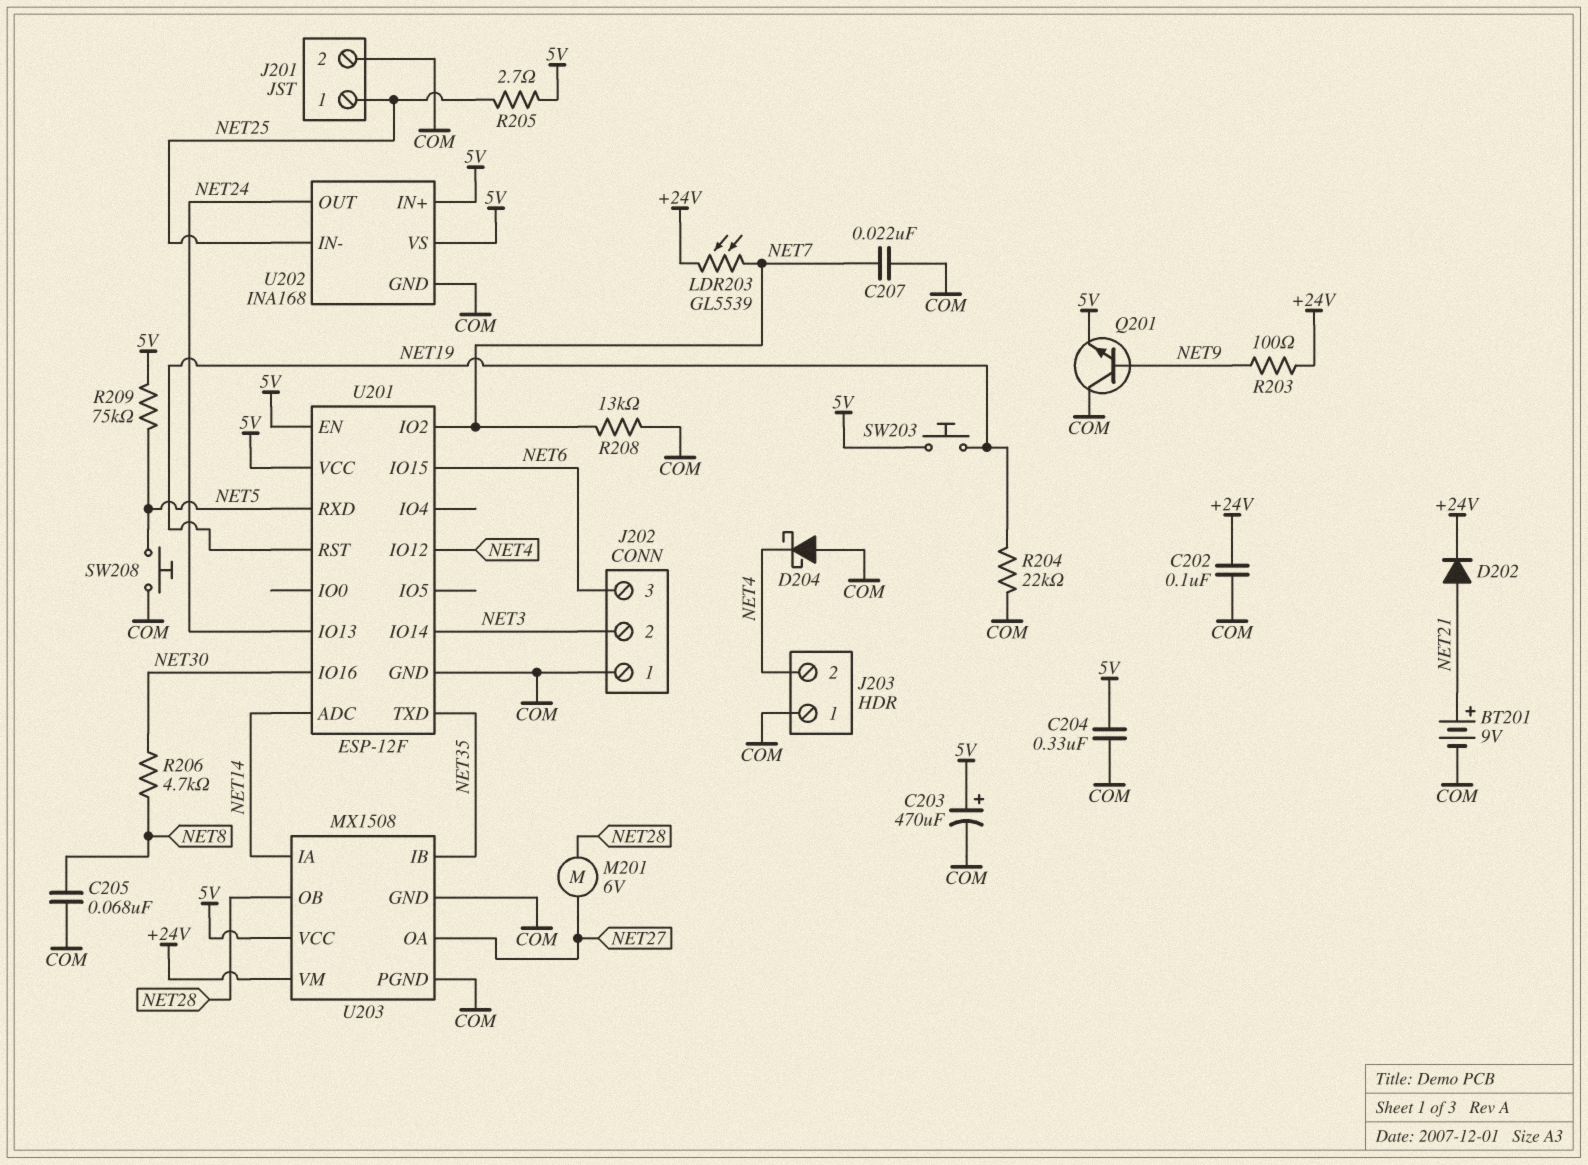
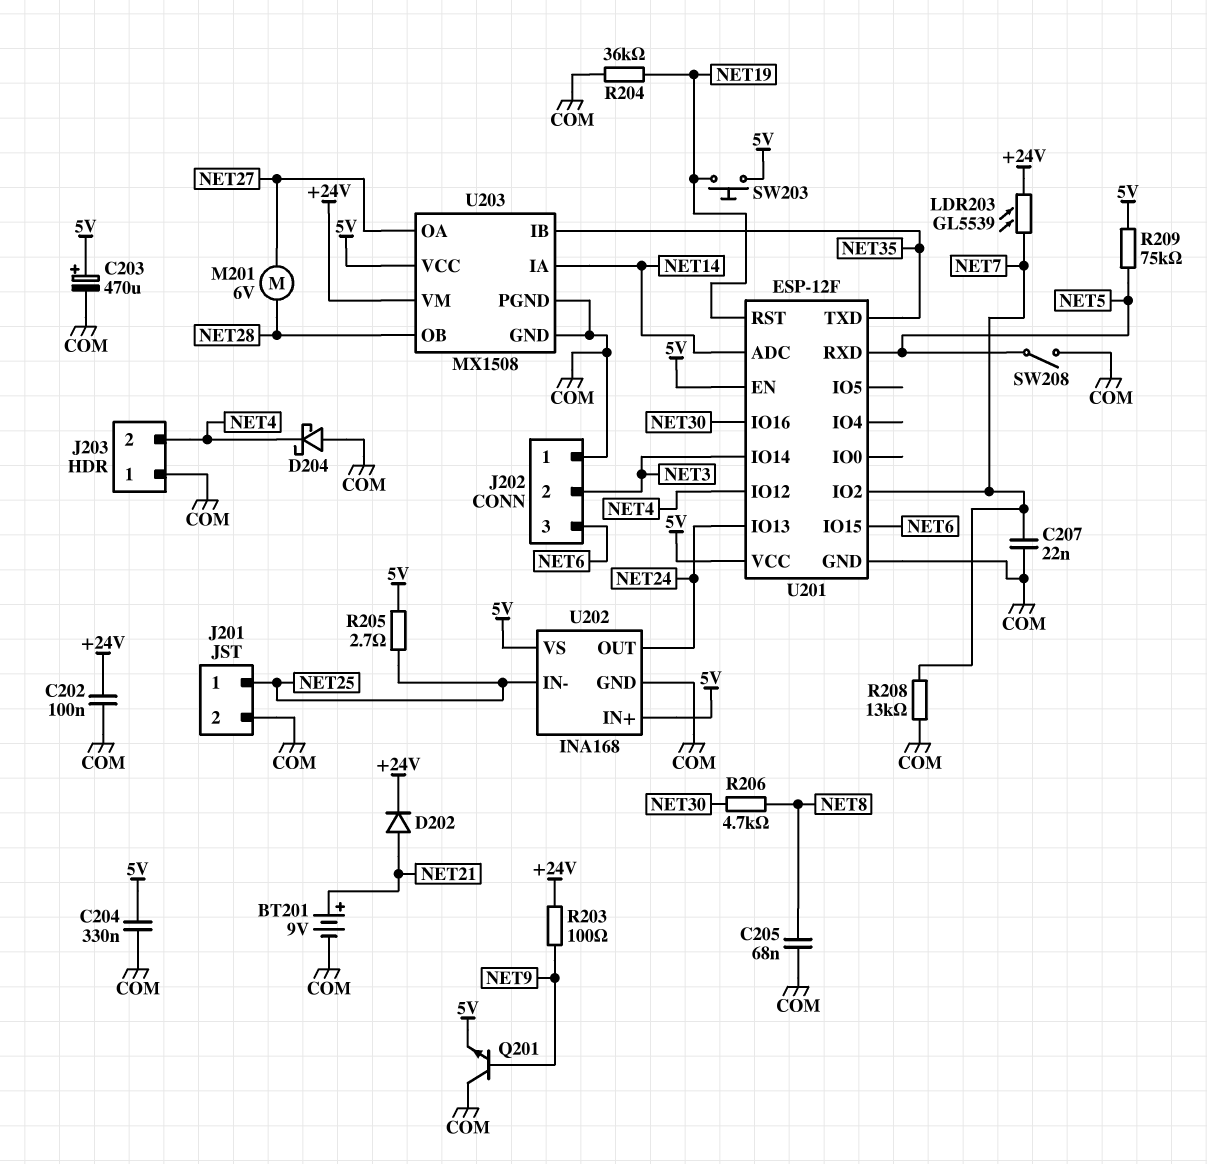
R204: 22k (COM, NET19) -> 36k (COM, NET19)
SW208: button (COM, NET5) -> switch (COM, NET5)

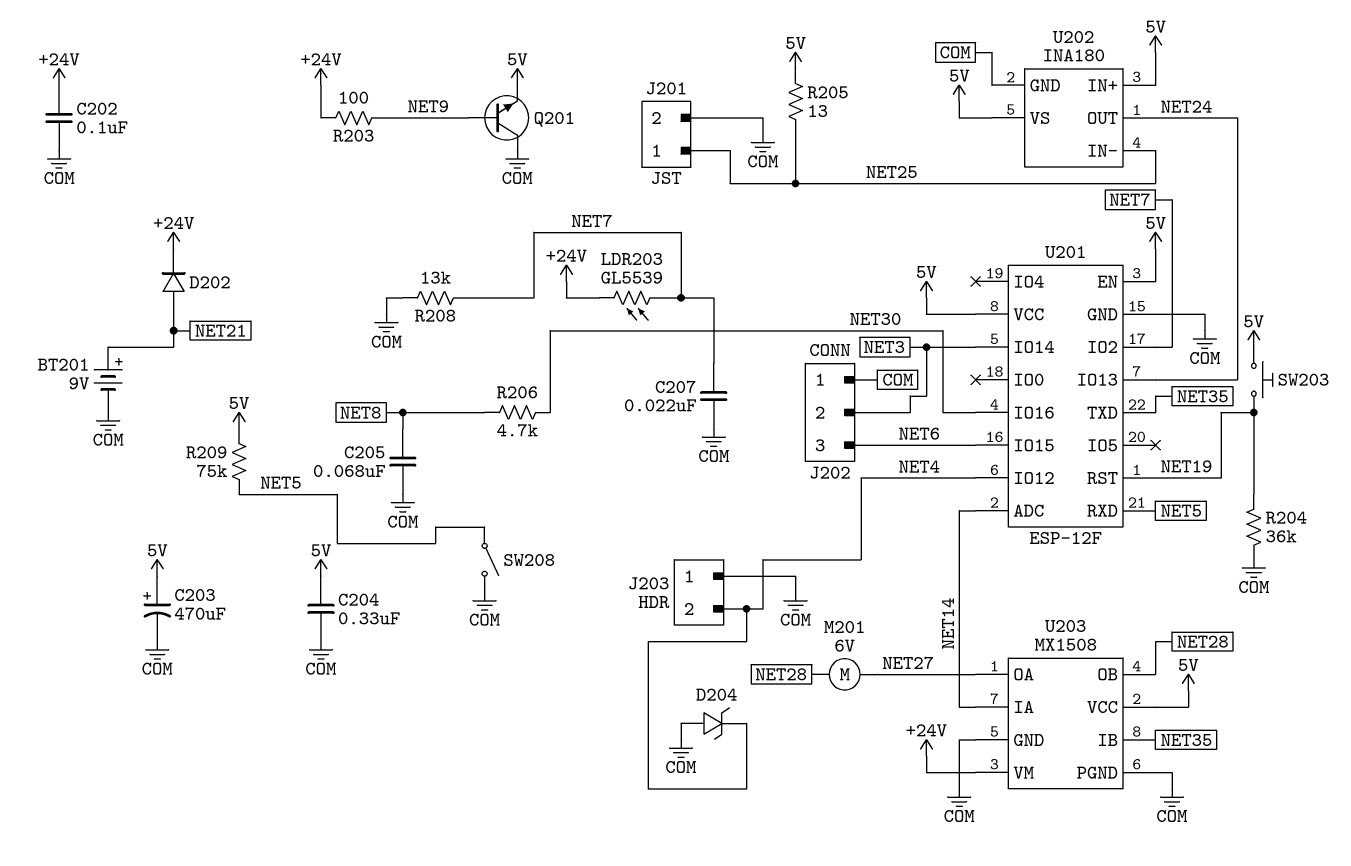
D204: schottky (A COM, K NET4) -> zener (A COM, K NET4)
R205: 2.7 (5V, NET25) -> 13 (5V, NET25)
U202: INA168 -> INA180

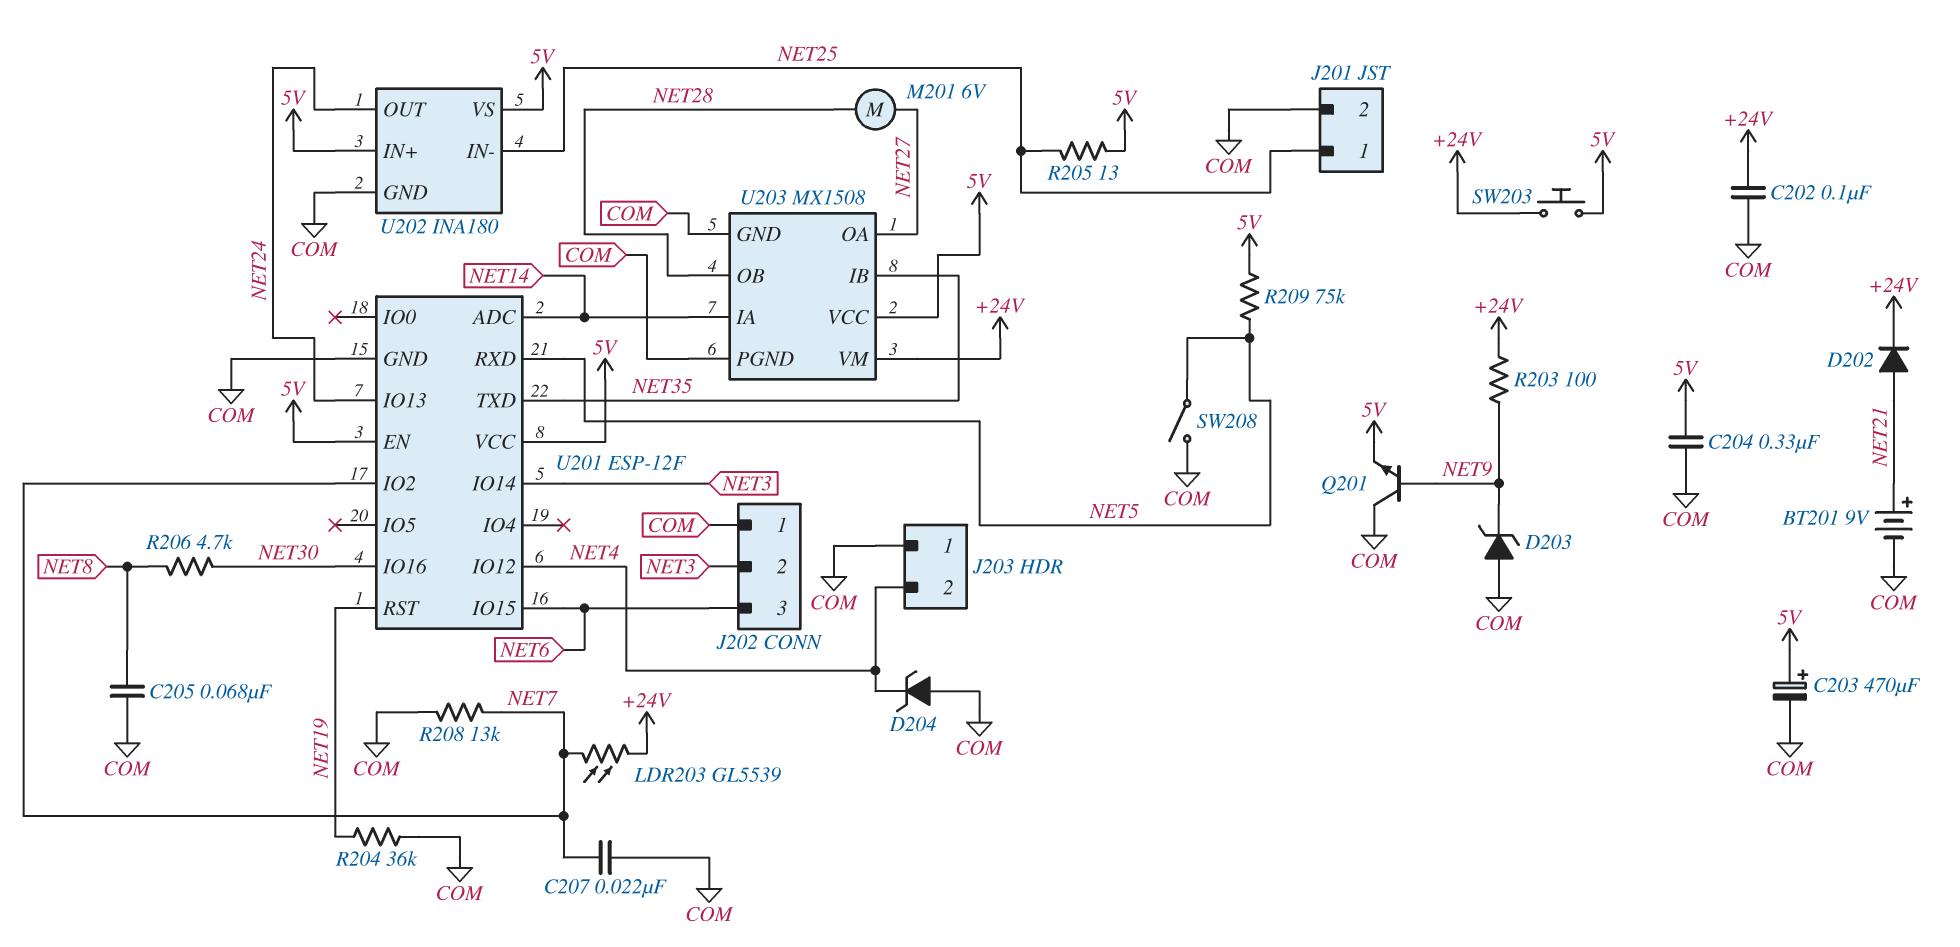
D203: none -> zener (A COM, K NET9)
SW203: button (5V, NET19) -> button (+24V, 5V)

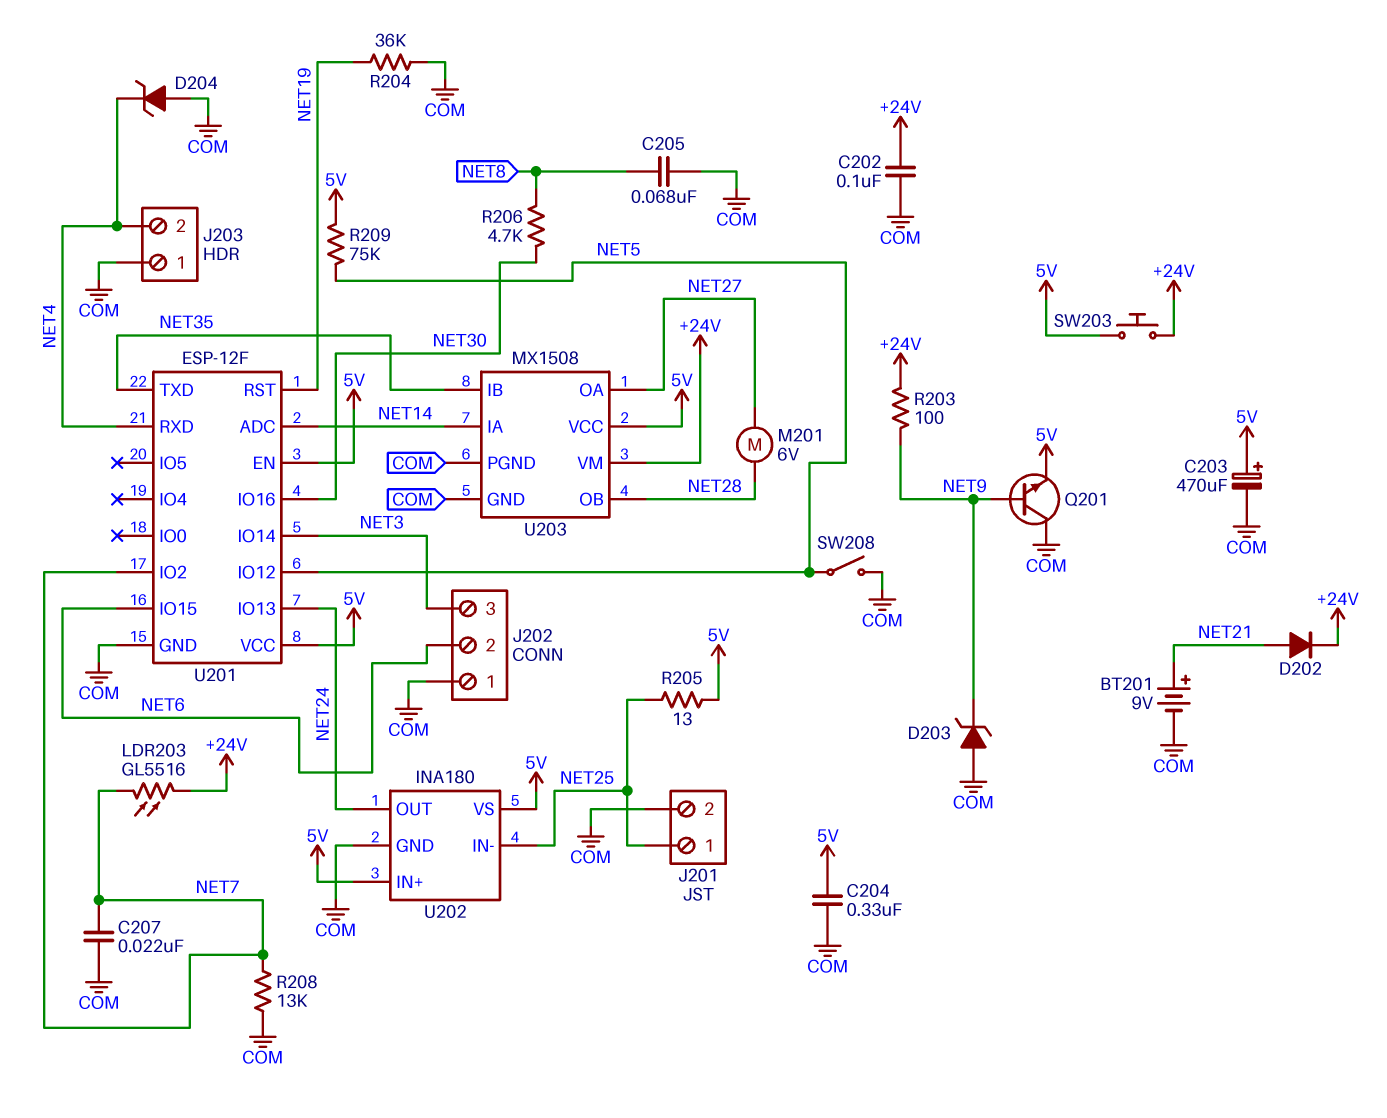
J202 pin 2: NET3 -> NET6
J202 pin 3: NET6 -> NET3
LDR203: GL5539 (+24V, NET7) -> GL5516 (+24V, NET7)
U201 pin IO12: NET4 -> NET5
U201 pin RXD: NET5 -> NET4

